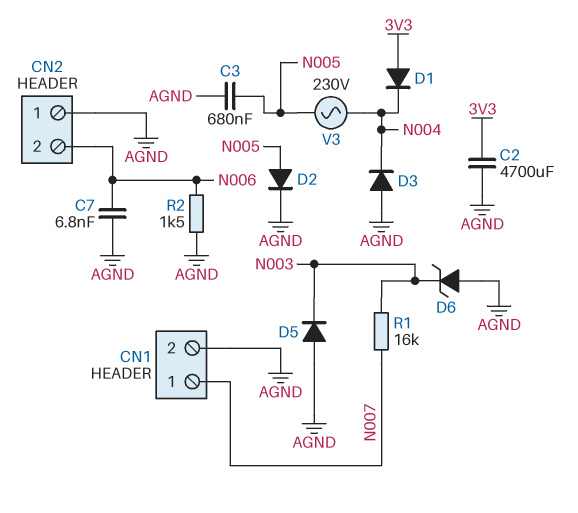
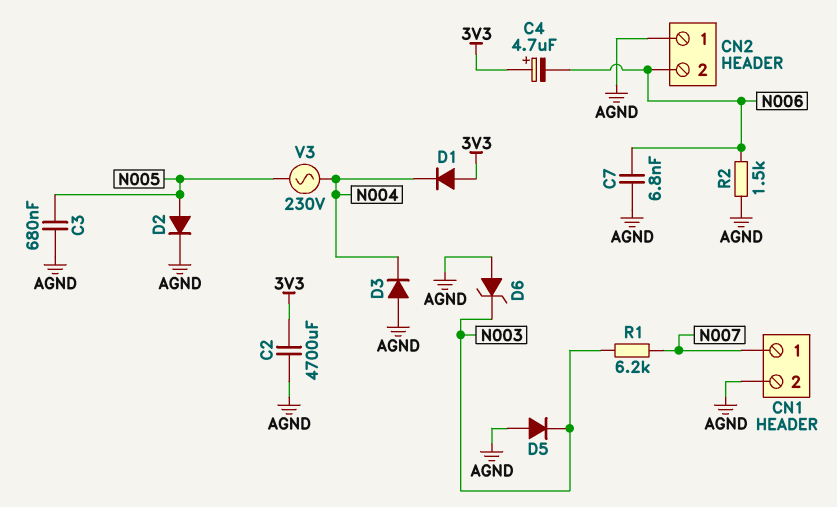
C4: none -> 4.7uF (plus 3V3, minus N006)
R1: 16k (N003, N007) -> 6.2k (N003, N007)

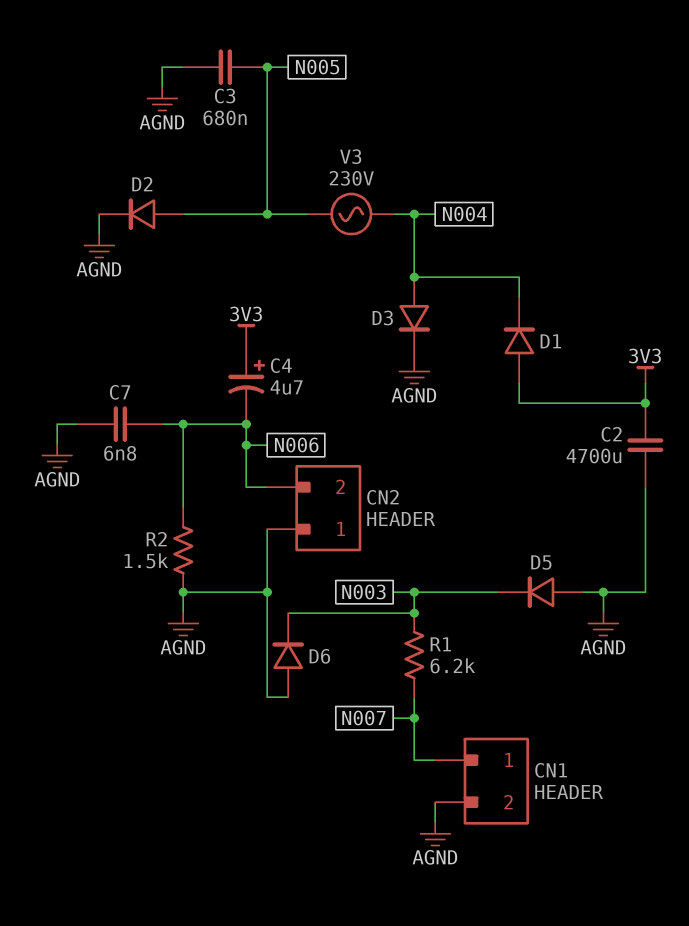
D3: diode (A AGND, K N004) -> diode (A N004, K AGND)
D6: zener (A AGND, K N003) -> diode (A AGND, K N003)

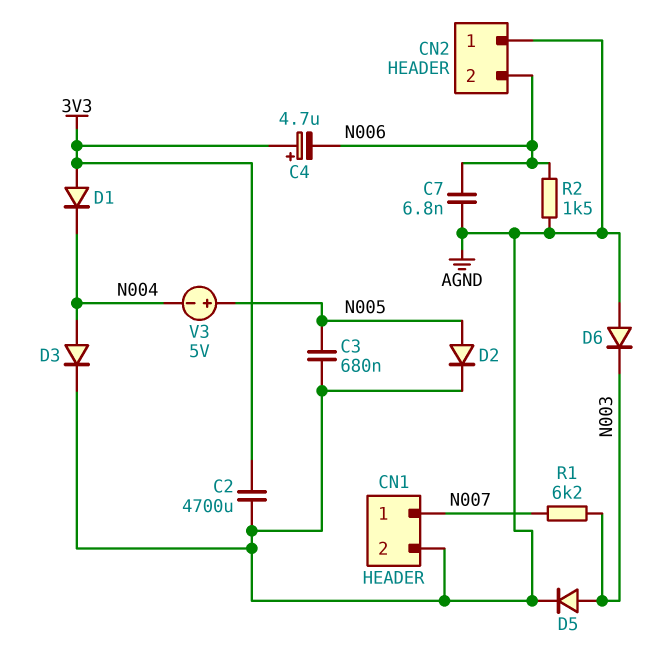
D5: diode (A AGND, K N003) -> diode (A N003, K AGND)
V3: AC 230V (N004, N005) -> 5V (plus N005, minus N004)

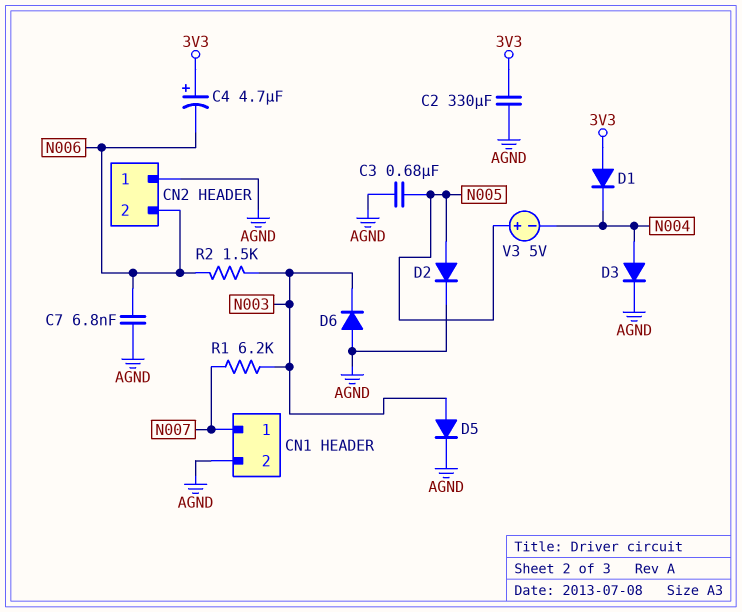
C2: 4700uF (3V3, AGND) -> 330uF (3V3, AGND)
R2: 1.5k (AGND, N006) -> 1.5k (N003, N006)

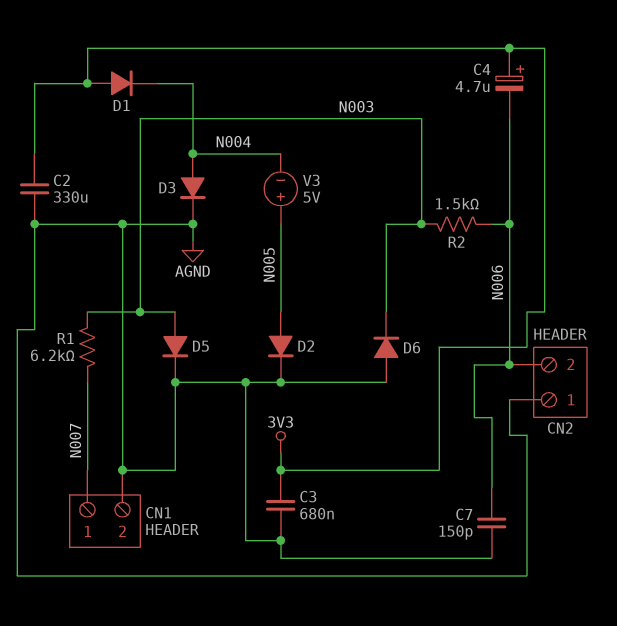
C3: 680nF (AGND, N005) -> 680nF (3V3, AGND)
C7: 6.8nF (AGND, N006) -> 150pF (AGND, N006)

